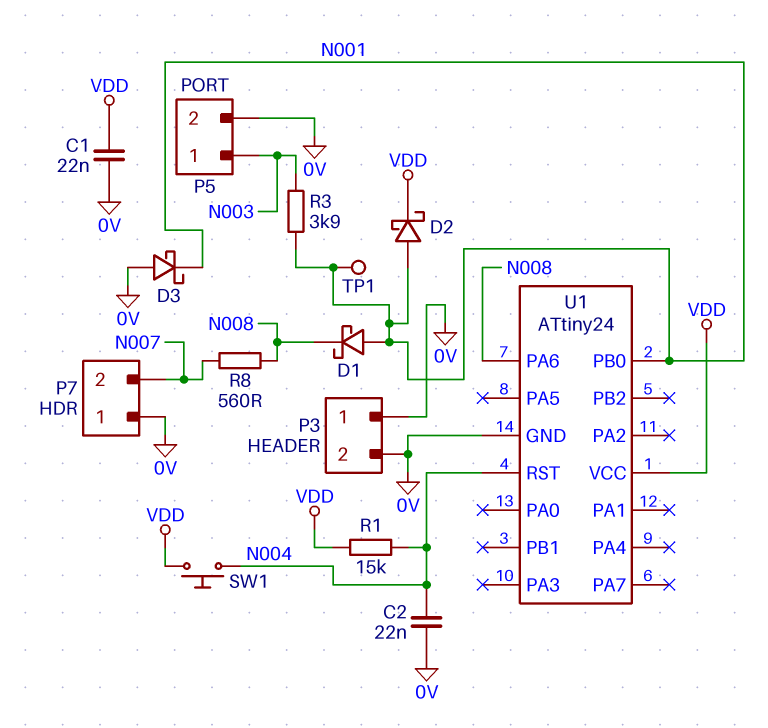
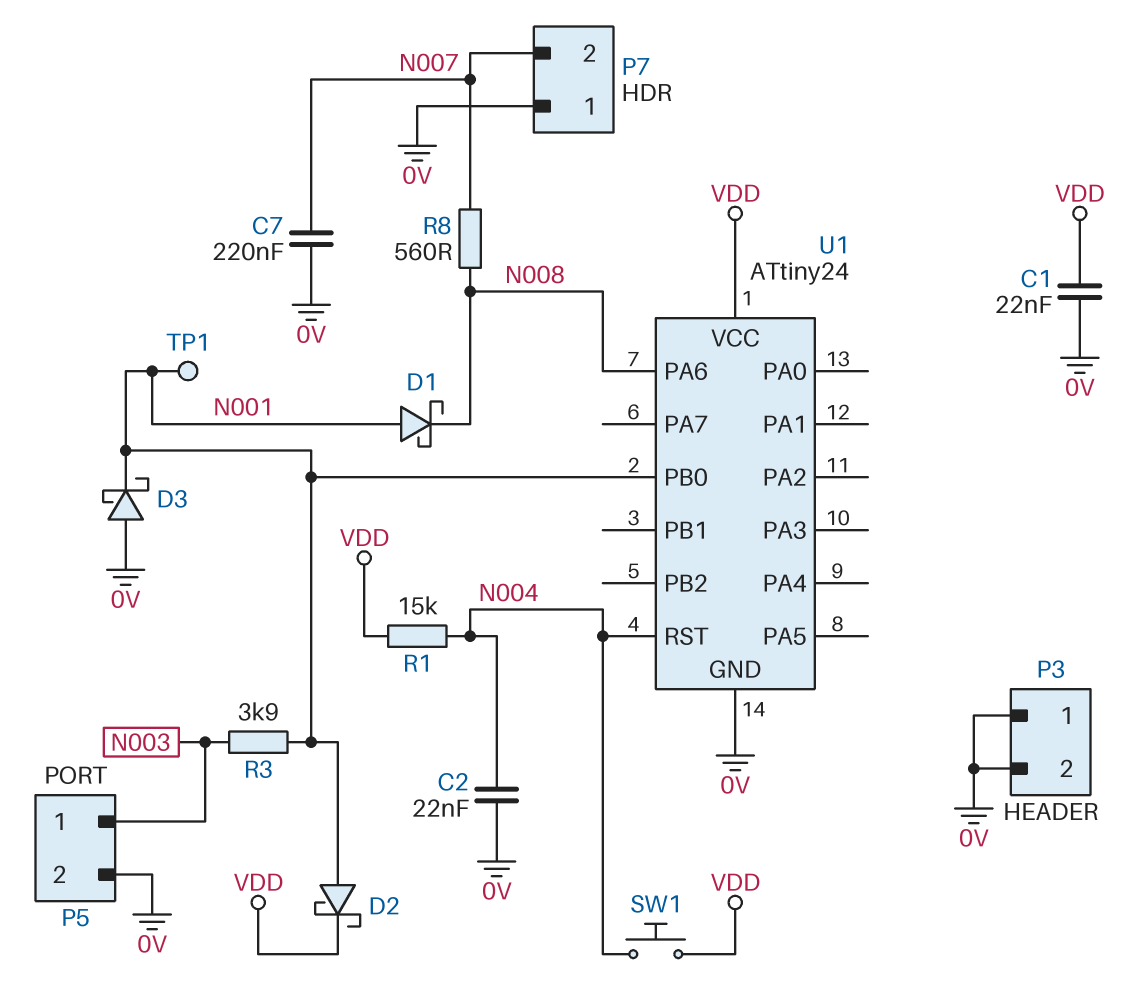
C7: none -> 220nF (0V, N007)

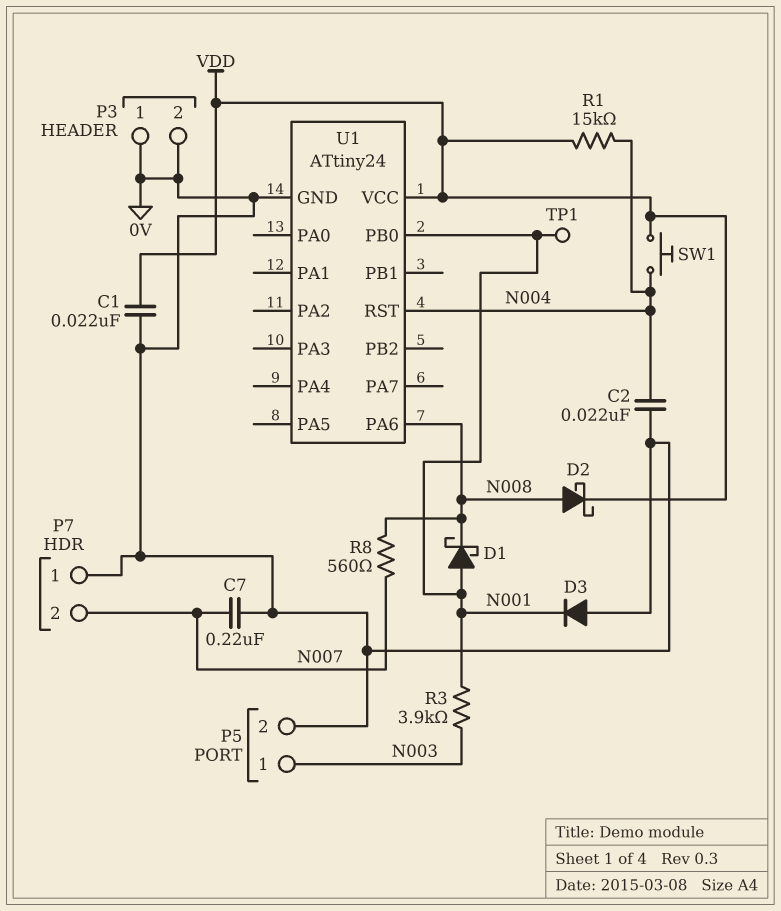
D2: schottky (A N001, K VDD) -> schottky (A N008, K VDD)
D3: schottky (A 0V, K N001) -> diode (A 0V, K N001)

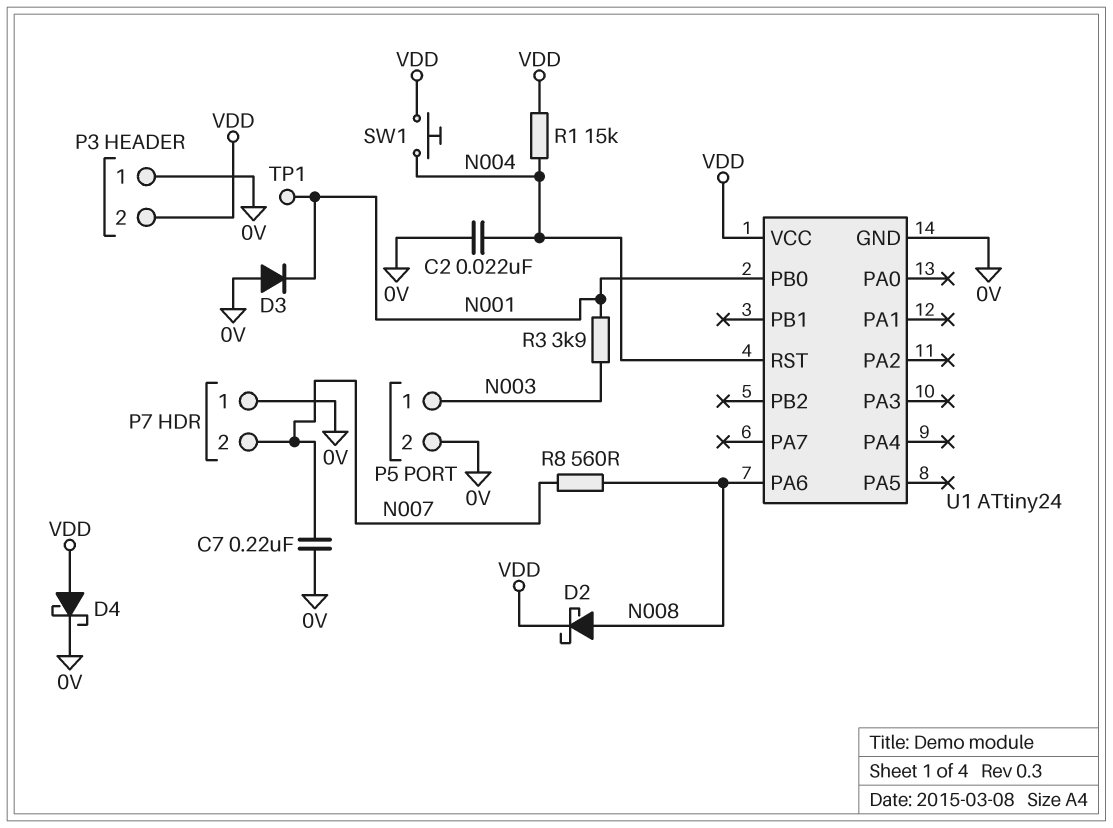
C1: 22nF (0V, VDD) -> none
D1: schottky (A N001, K N008) -> none
D4: none -> schottky (A VDD, K 0V)
P3 pin 2: 0V -> VDD

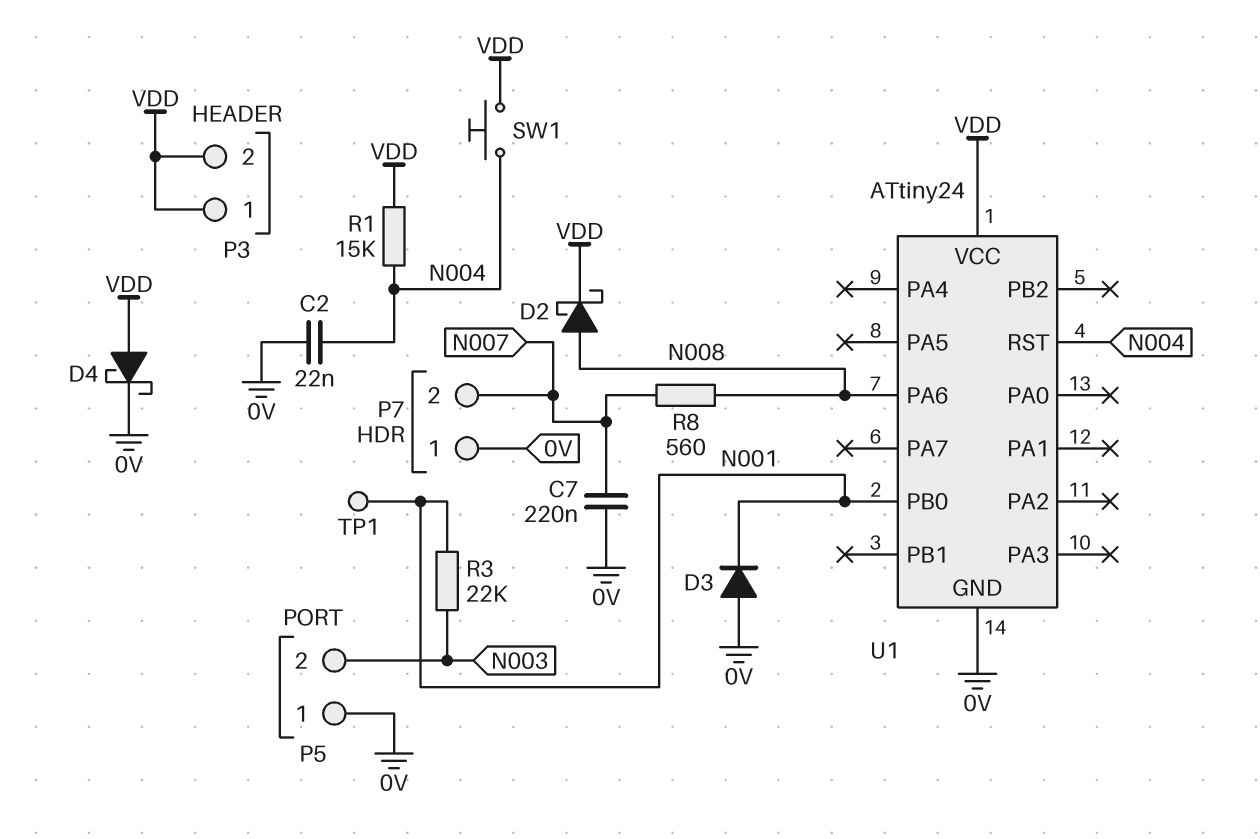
P3 pin 1: 0V -> VDD
P5 pin 1: N003 -> 0V
P5 pin 2: 0V -> N003
R3: 3.9k (N001, N003) -> 22k (N001, N003)

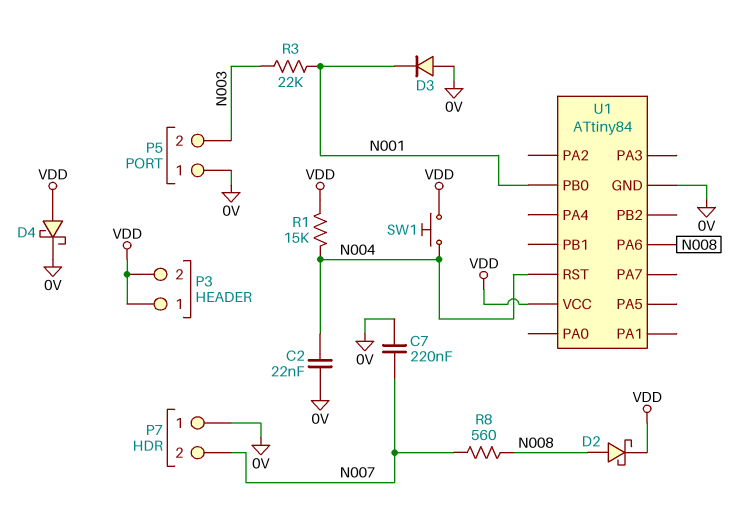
TP1: test point (N001) -> none
U1: ATtiny24 -> ATtiny84

